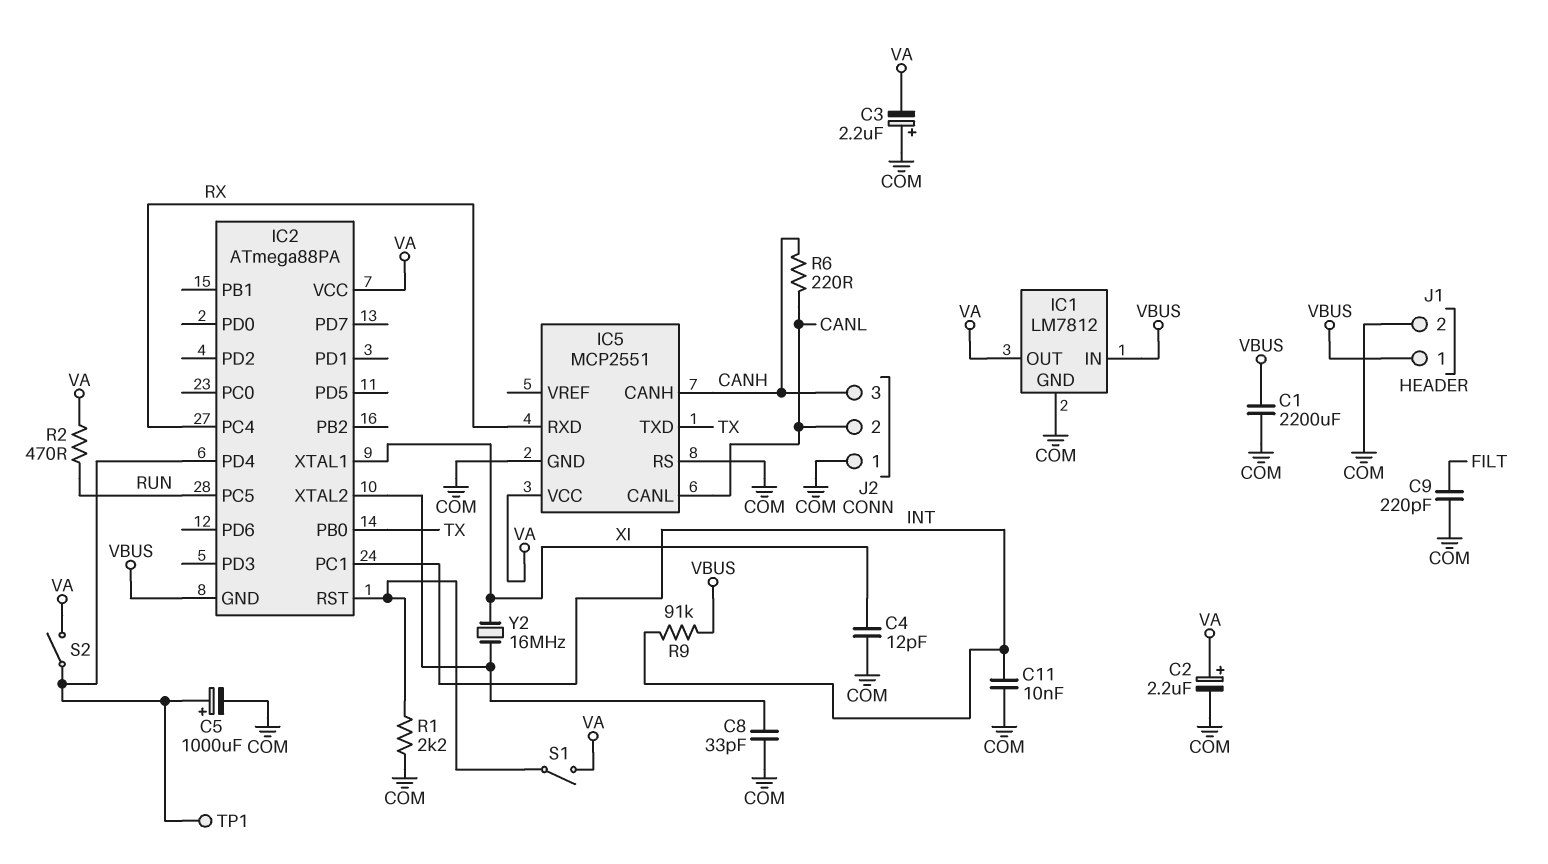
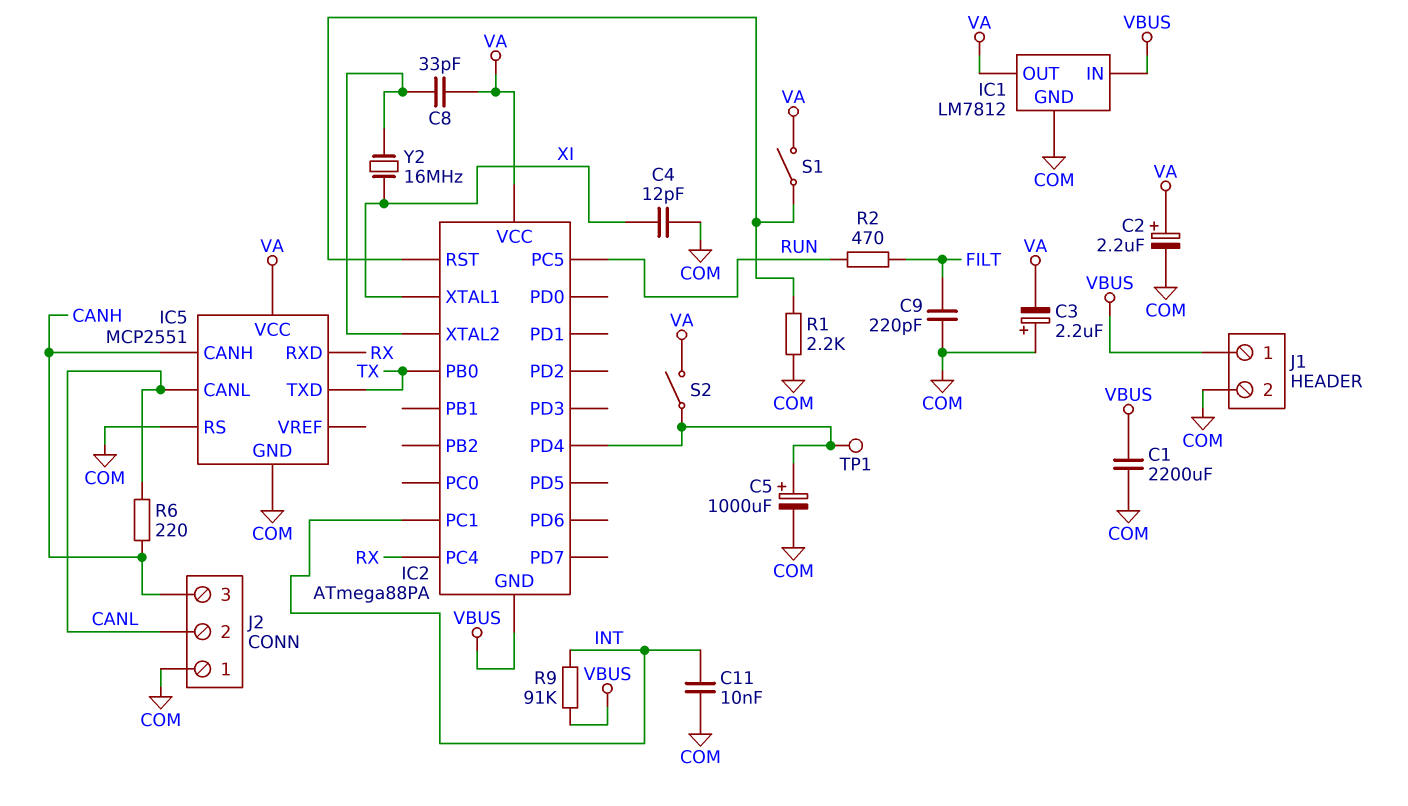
C8: 33pF (COM, IC2/XTAL2) -> 33pF (IC2/XTAL2, VA)
R2: 470 (RUN, VA) -> 470 (FILT, RUN)

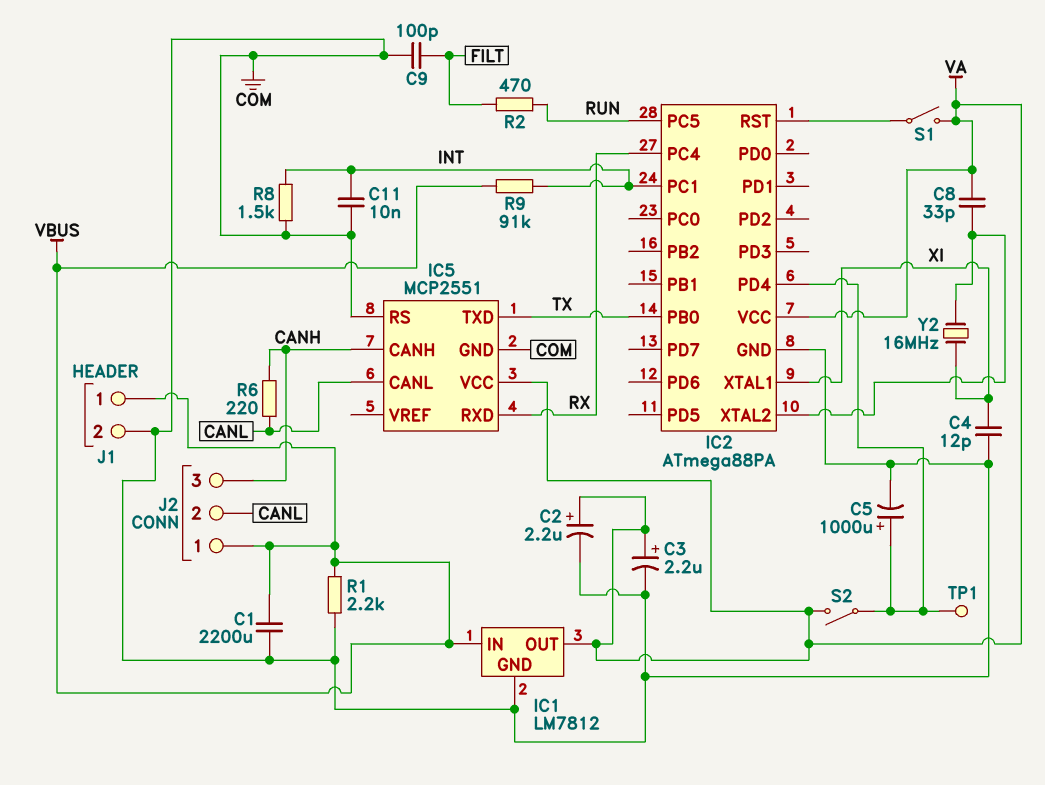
C3: 2.2uF (plus COM, minus VA) -> 2.2uF (plus VA, minus COM)
C9: 220pF (COM, FILT) -> 100pF (COM, FILT)
IC2 pin GND: VBUS -> COM
J2 pin 1: COM -> VBUS
R1: 2.2k (COM, IC2/RST) -> 2.2k (COM, VBUS)
R8: none -> 1.5k (COM, INT)

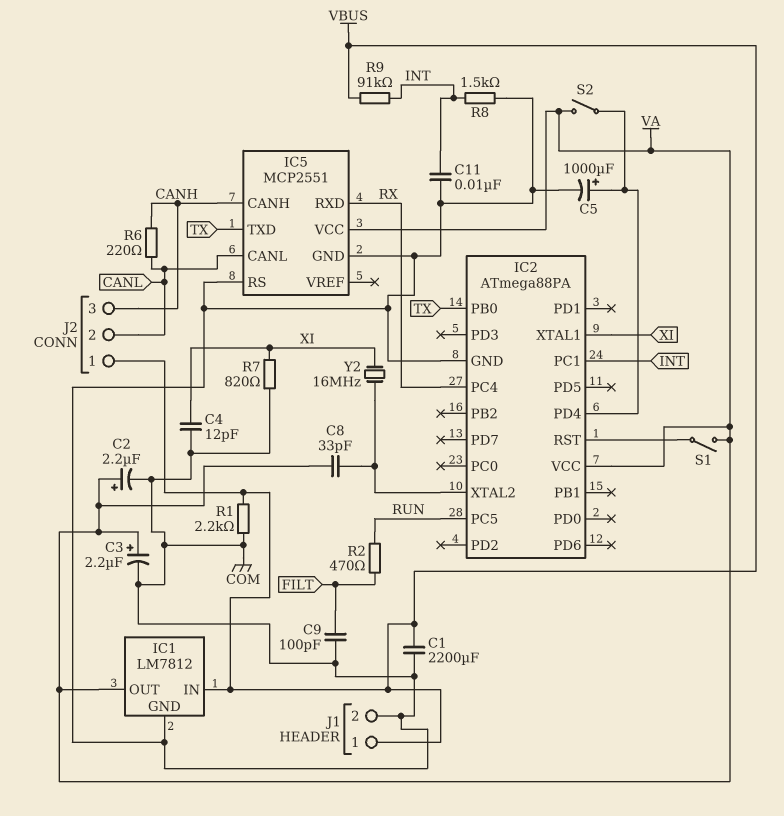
R7: none -> 820 (COM, XI)
TP1: test point (IC2/PD4) -> none

